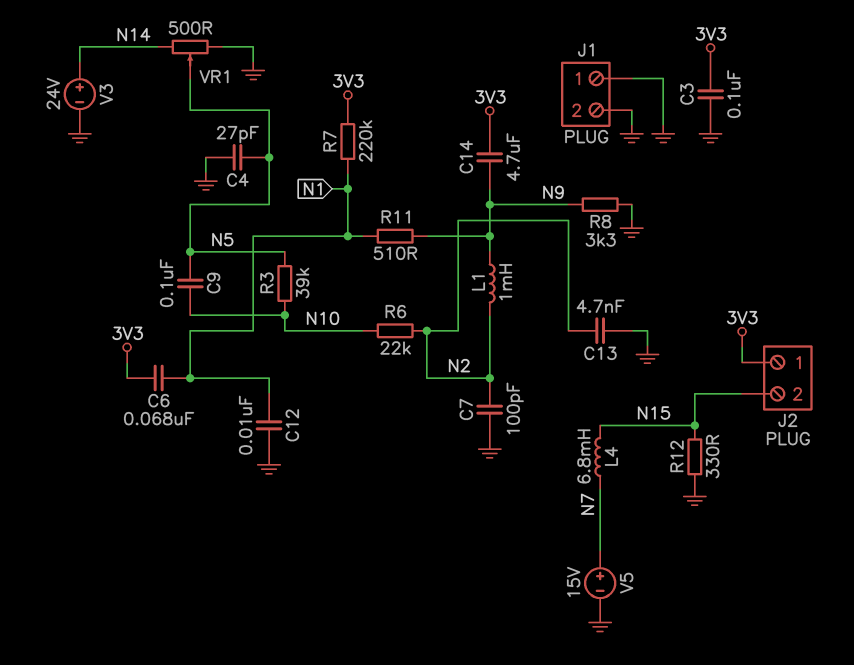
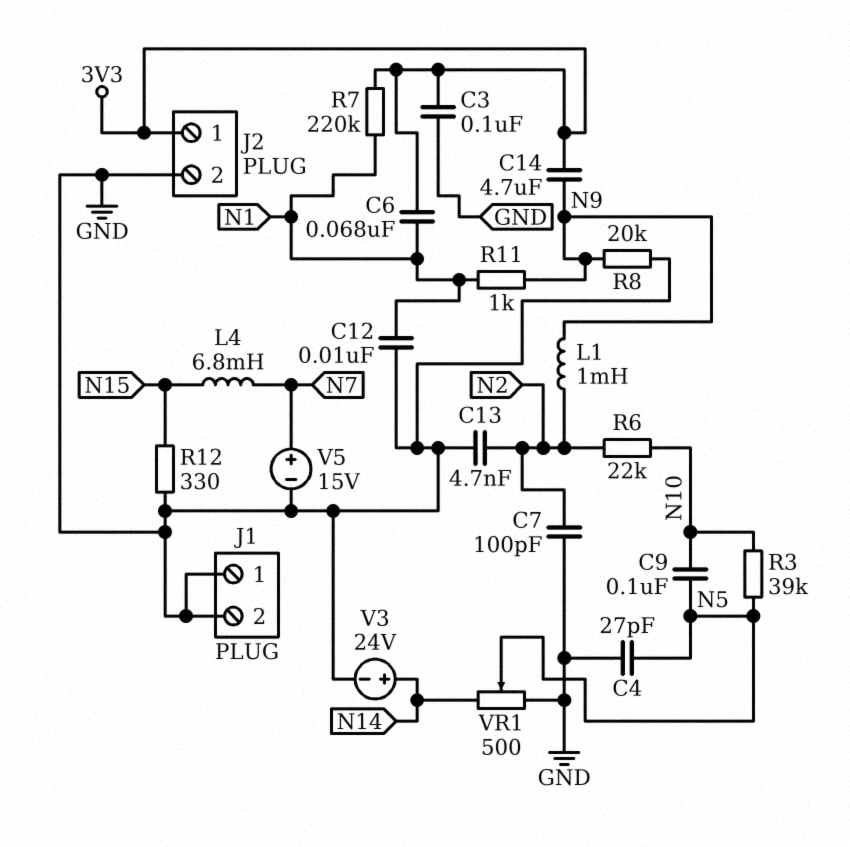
J2 pin 2: N15 -> GND
R8: 3.3k (GND, N9) -> 20k (GND, N9)
R11: 510 (N1, N9) -> 1k (N1, N9)

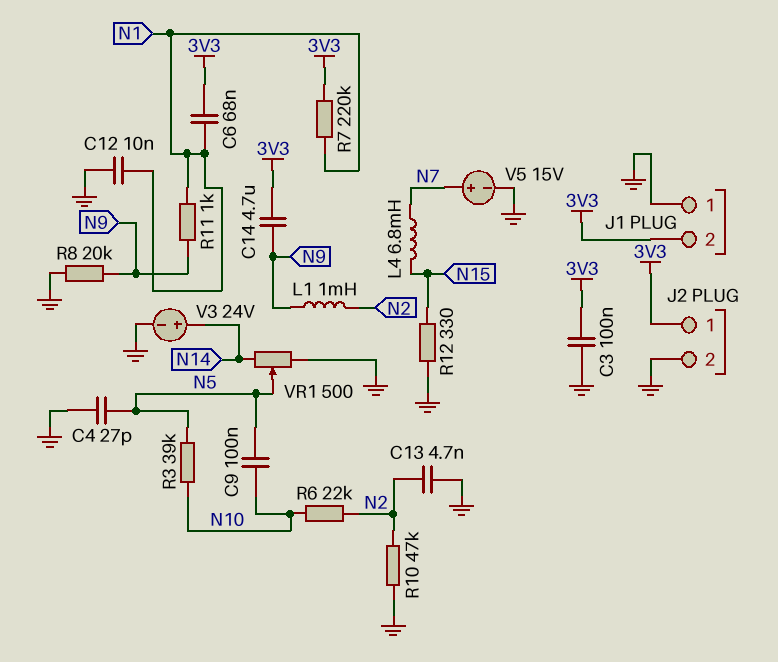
C7: 100pF (GND, N2) -> none
J1 pin 2: GND -> 3V3
R10: none -> 47k (GND, N2)

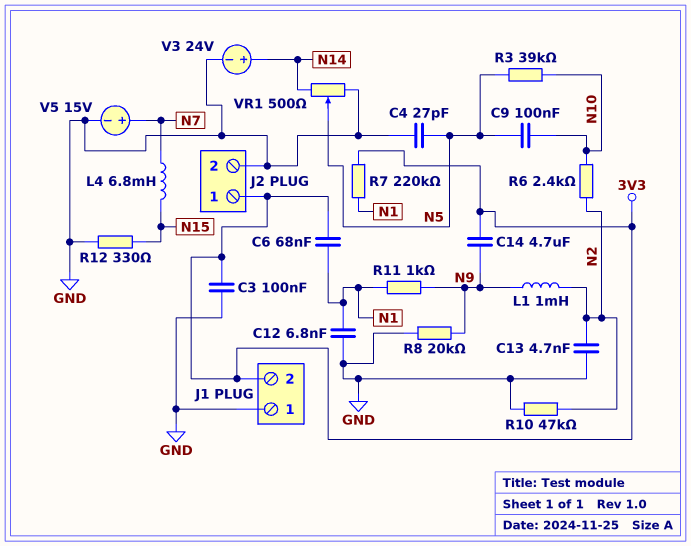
C12: 10nF (GND, N1) -> 6.8nF (GND, N1)
R6: 22k (N2, N10) -> 2.4k (N2, N10)

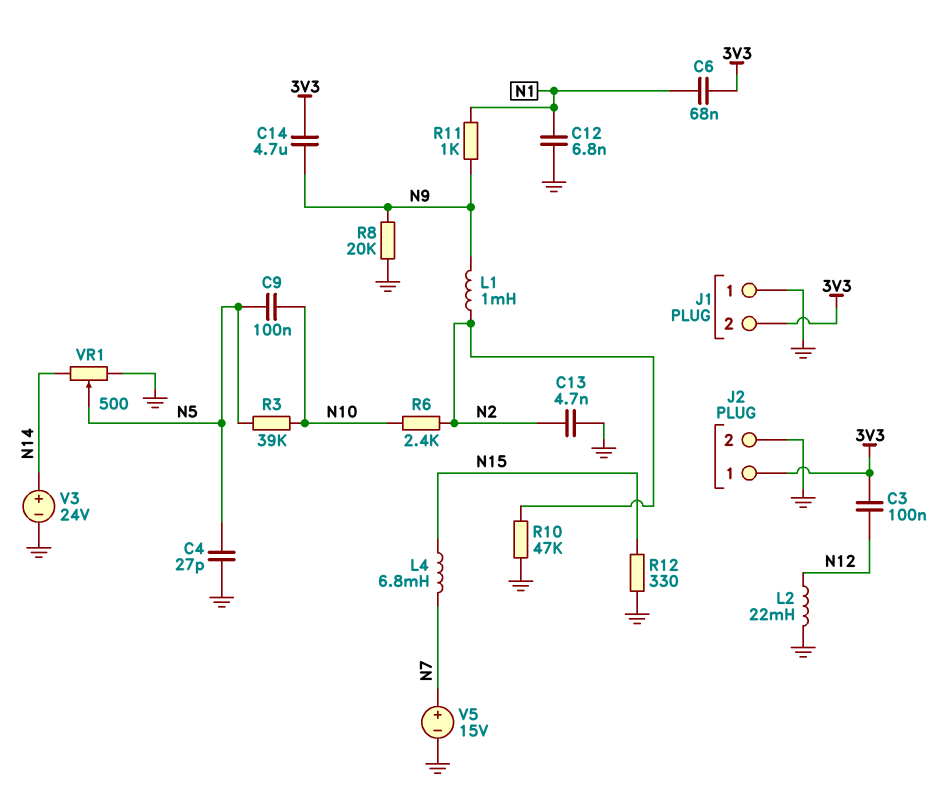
C3: 100nF (3V3, GND) -> 100nF (3V3, N12)
L2: none -> 22mH (GND, N12)
R7: 220k (3V3, N1) -> none

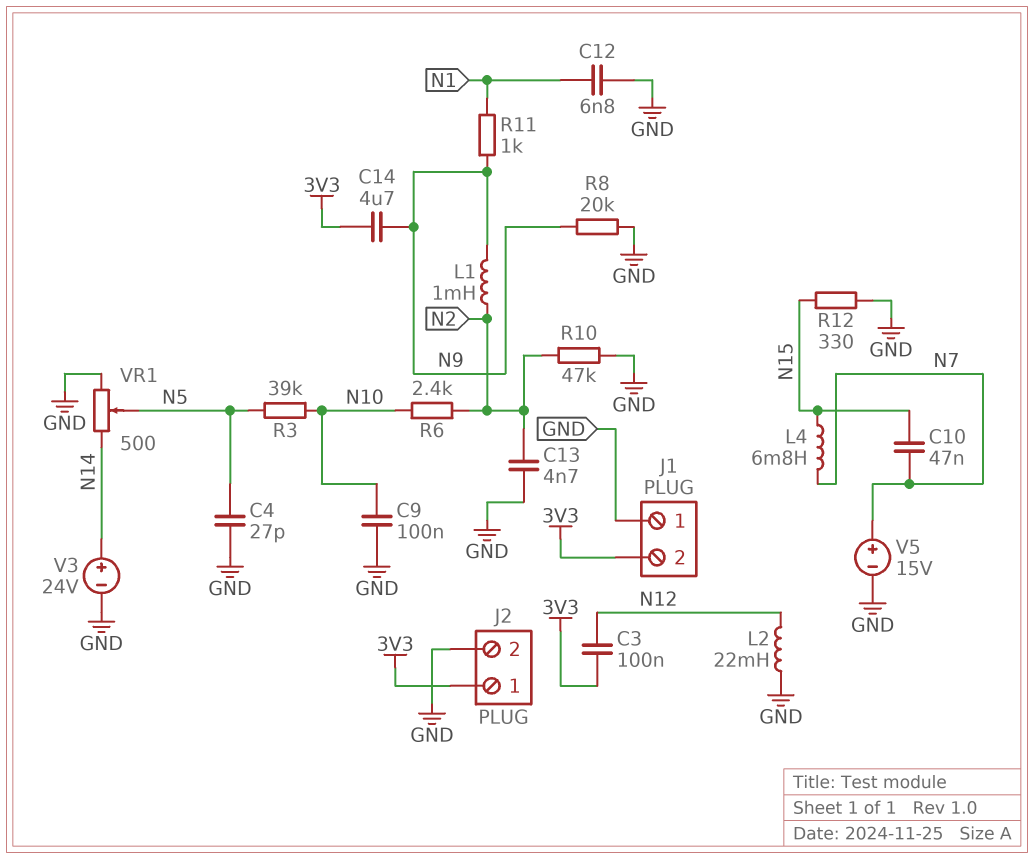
C6: 68nF (3V3, N1) -> none
C9: 100nF (N5, N10) -> 100nF (GND, N10)
C10: none -> 47nF (N7, N15)

